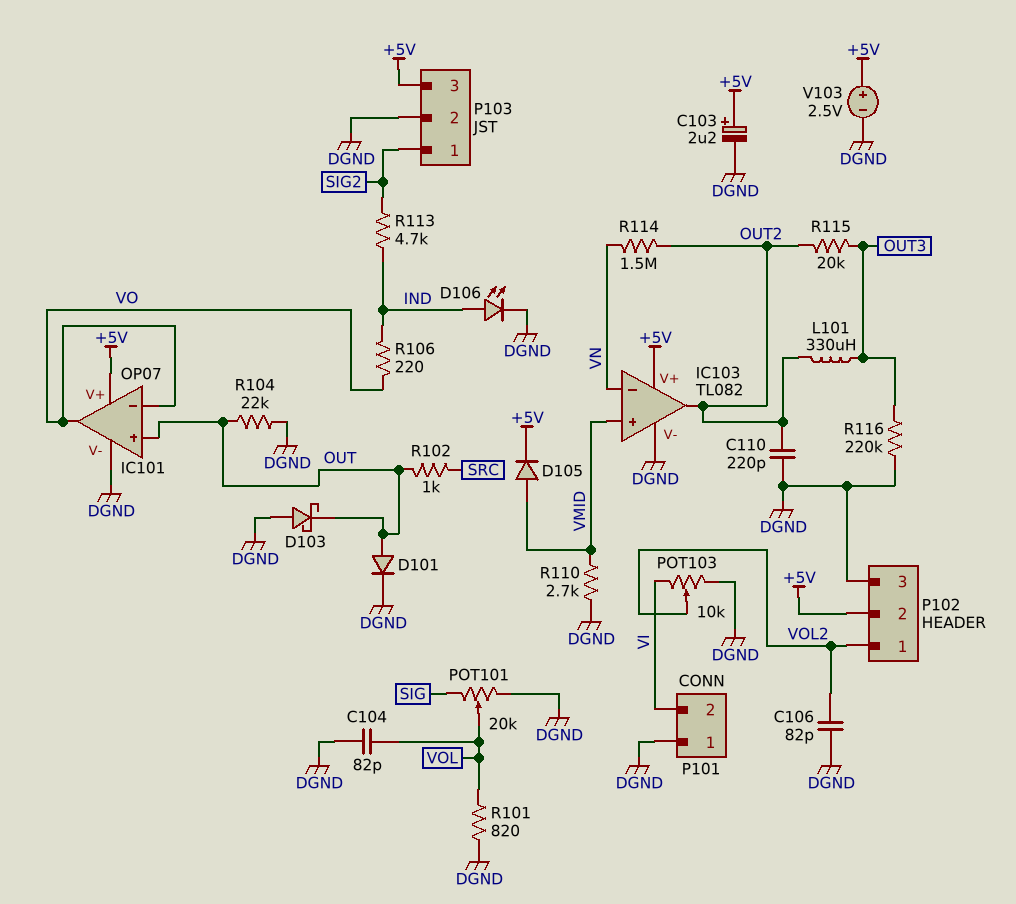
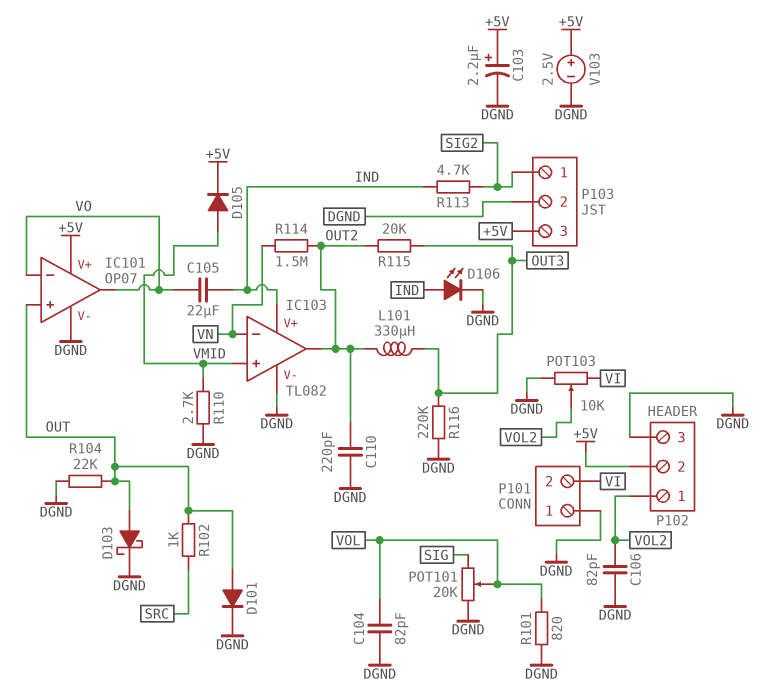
C105: none -> 22uF (IND, VO)
D103: schottky (A DGND, K OUT) -> schottky (A OUT, K DGND)
IC103 pin V+: +5V -> IND
R106: 220 (IND, VO) -> none

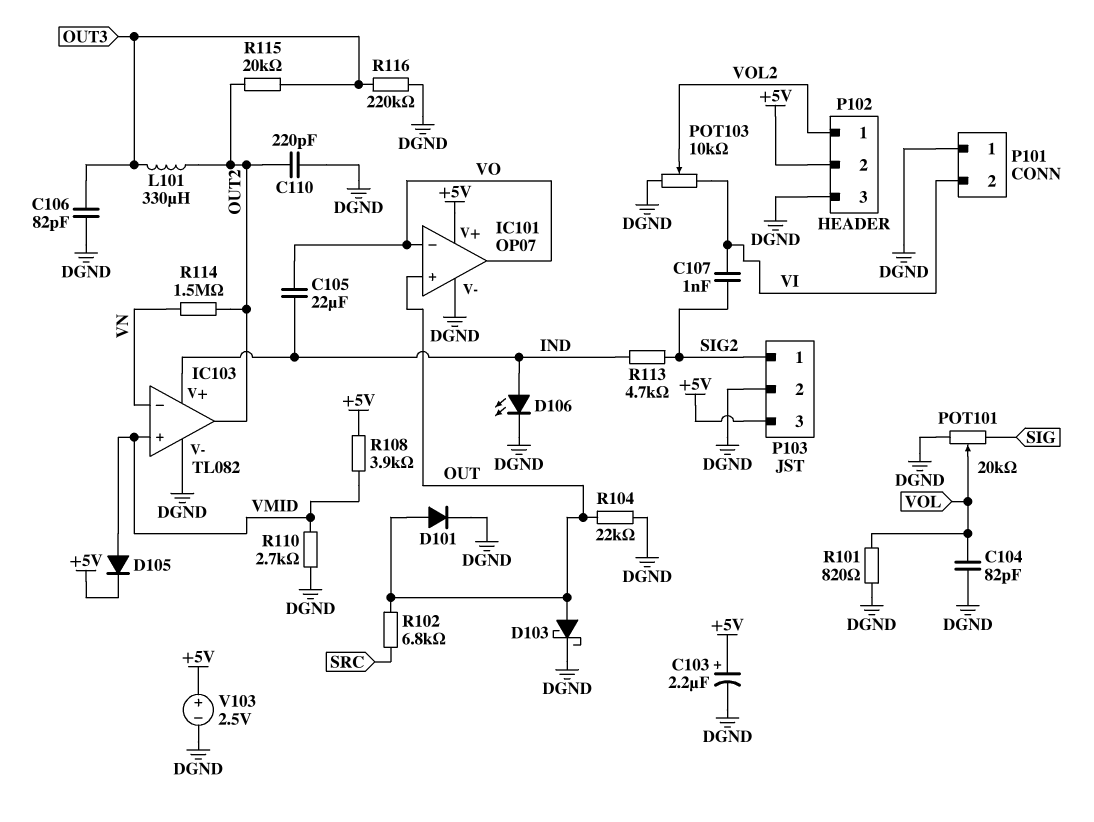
C106: 82pF (DGND, VOL2) -> 82pF (DGND, OUT3)
C107: none -> 1nF (SIG2, VI)
R102: 1k (OUT, SRC) -> 6.8k (OUT, SRC)
R108: none -> 3.9k (+5V, VMID)

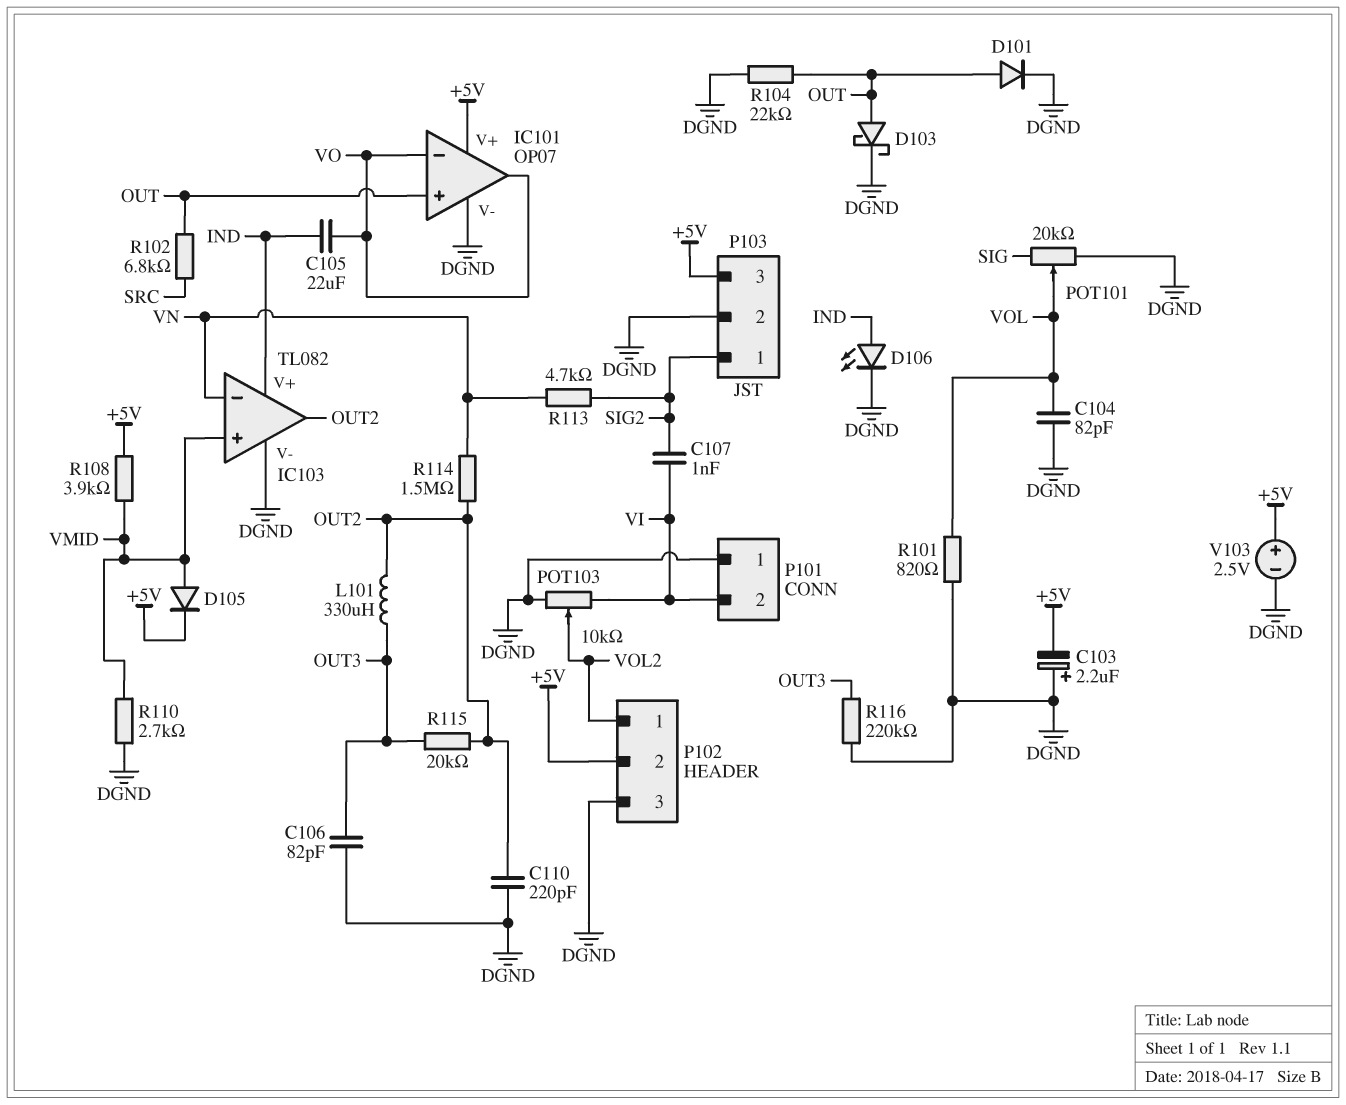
C103: 2.2uF (plus +5V, minus DGND) -> 2.2uF (plus DGND, minus +5V)
R113: 4.7k (IND, SIG2) -> 4.7k (SIG2, VN)

